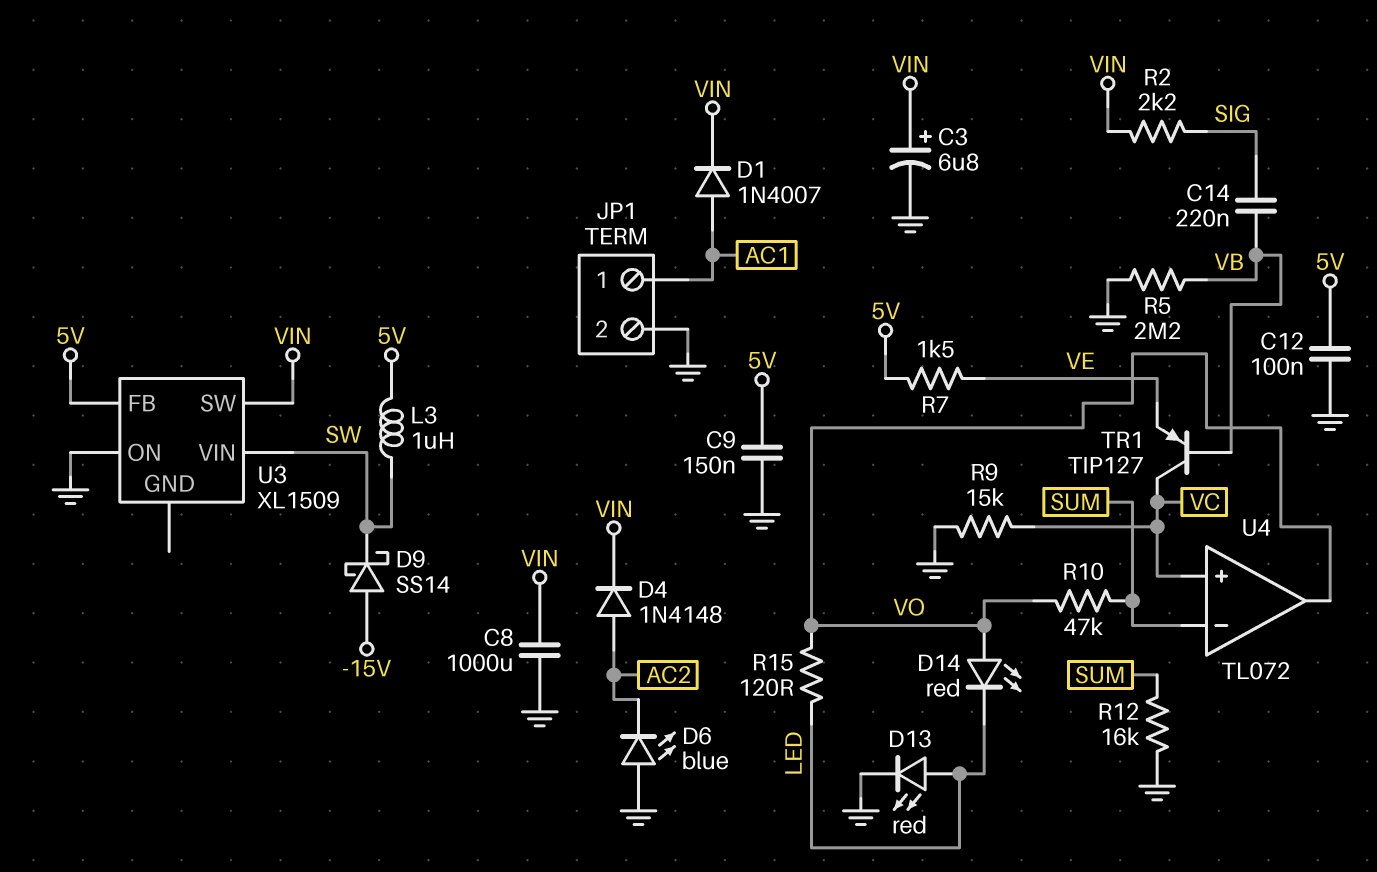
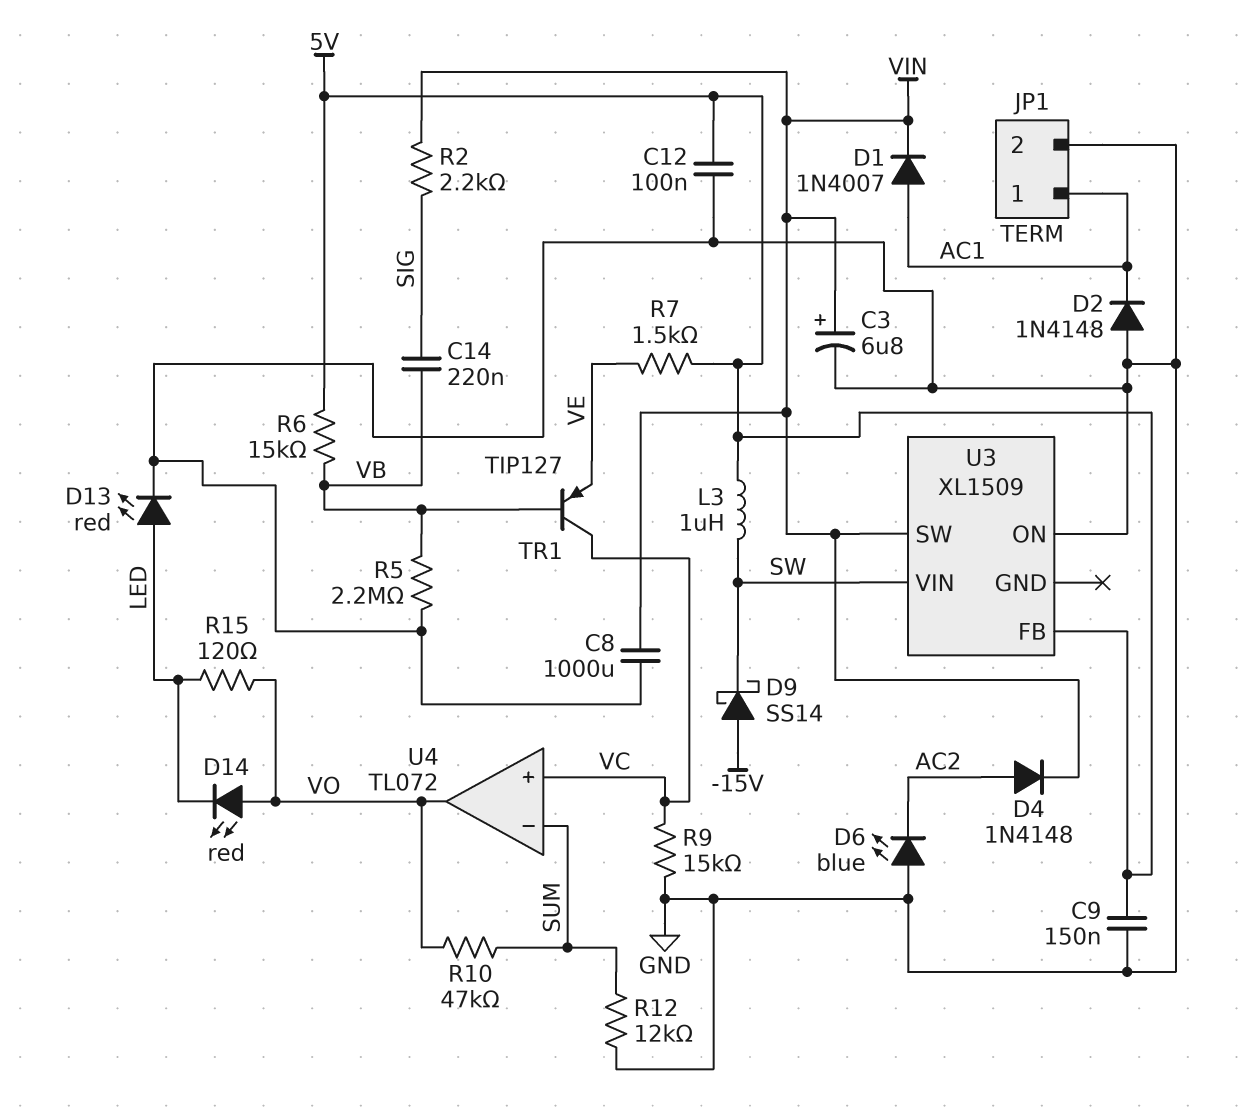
D2: none -> diode 1N4148 (A GND, K AC1)
R6: none -> 15k (5V, VB)
R12: 16k (GND, SUM) -> 12k (GND, SUM)

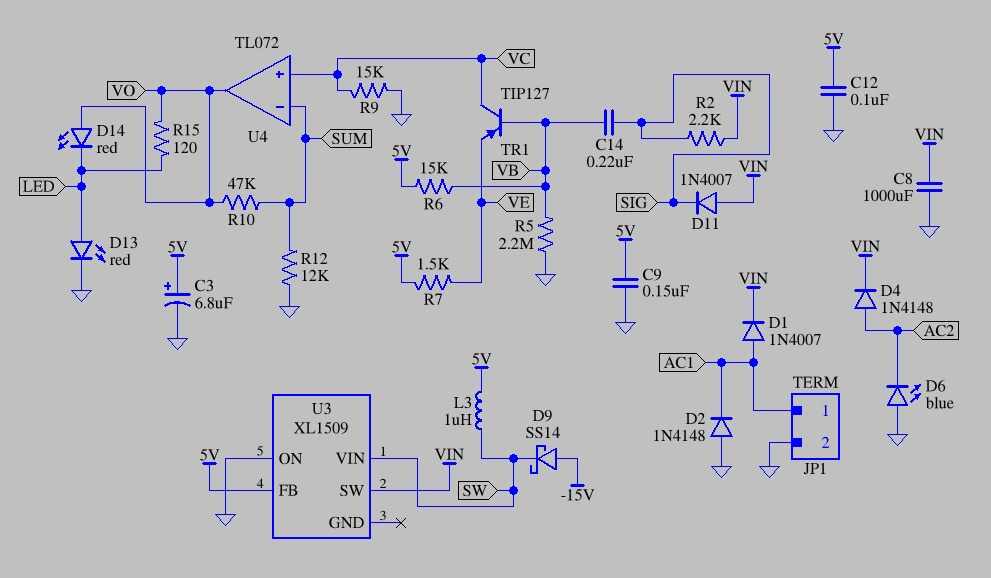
C3: 6.8uF (plus VIN, minus GND) -> 6.8uF (plus 5V, minus GND)
D11: none -> diode 1N4007 (A VIN, K SIG)

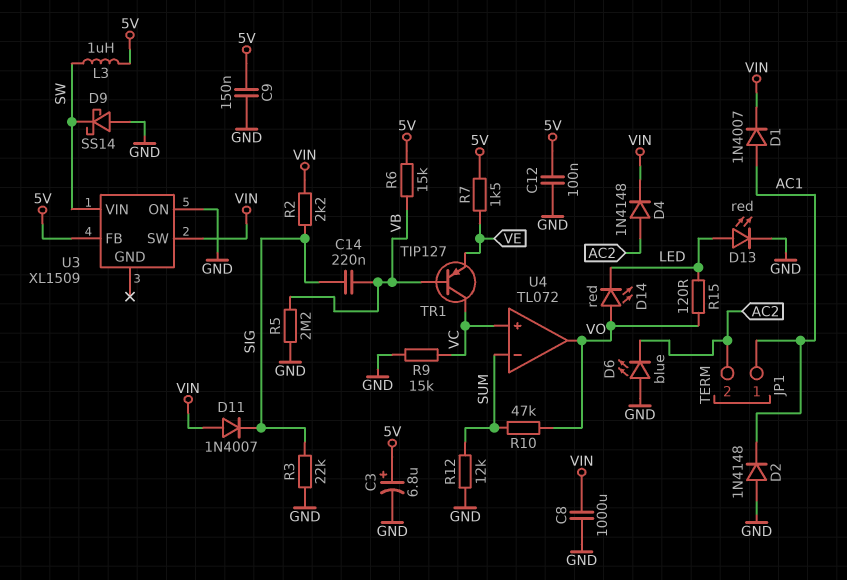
D9: schottky SS14 (A -15V, K SW) -> schottky SS14 (A GND, K SW)
JP1 pin 2: GND -> AC2
R3: none -> 22k (GND, SIG)

